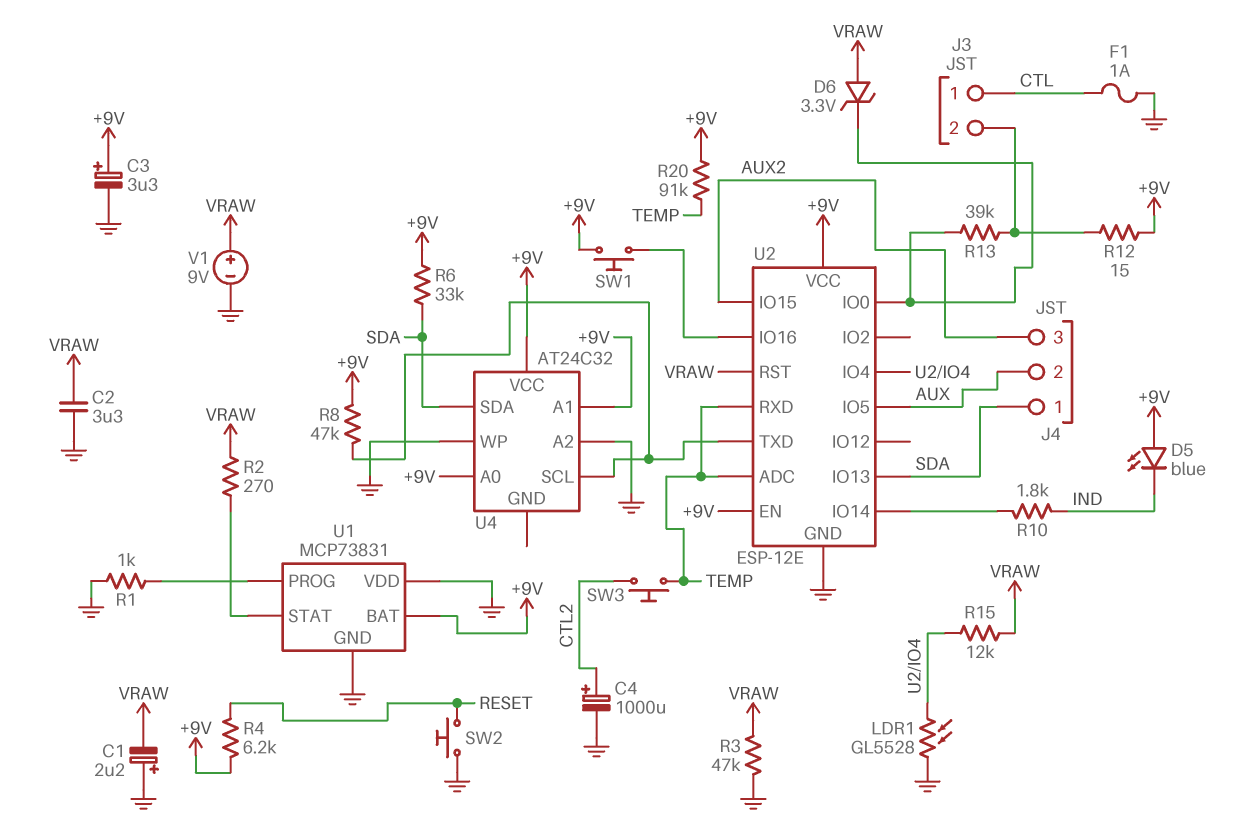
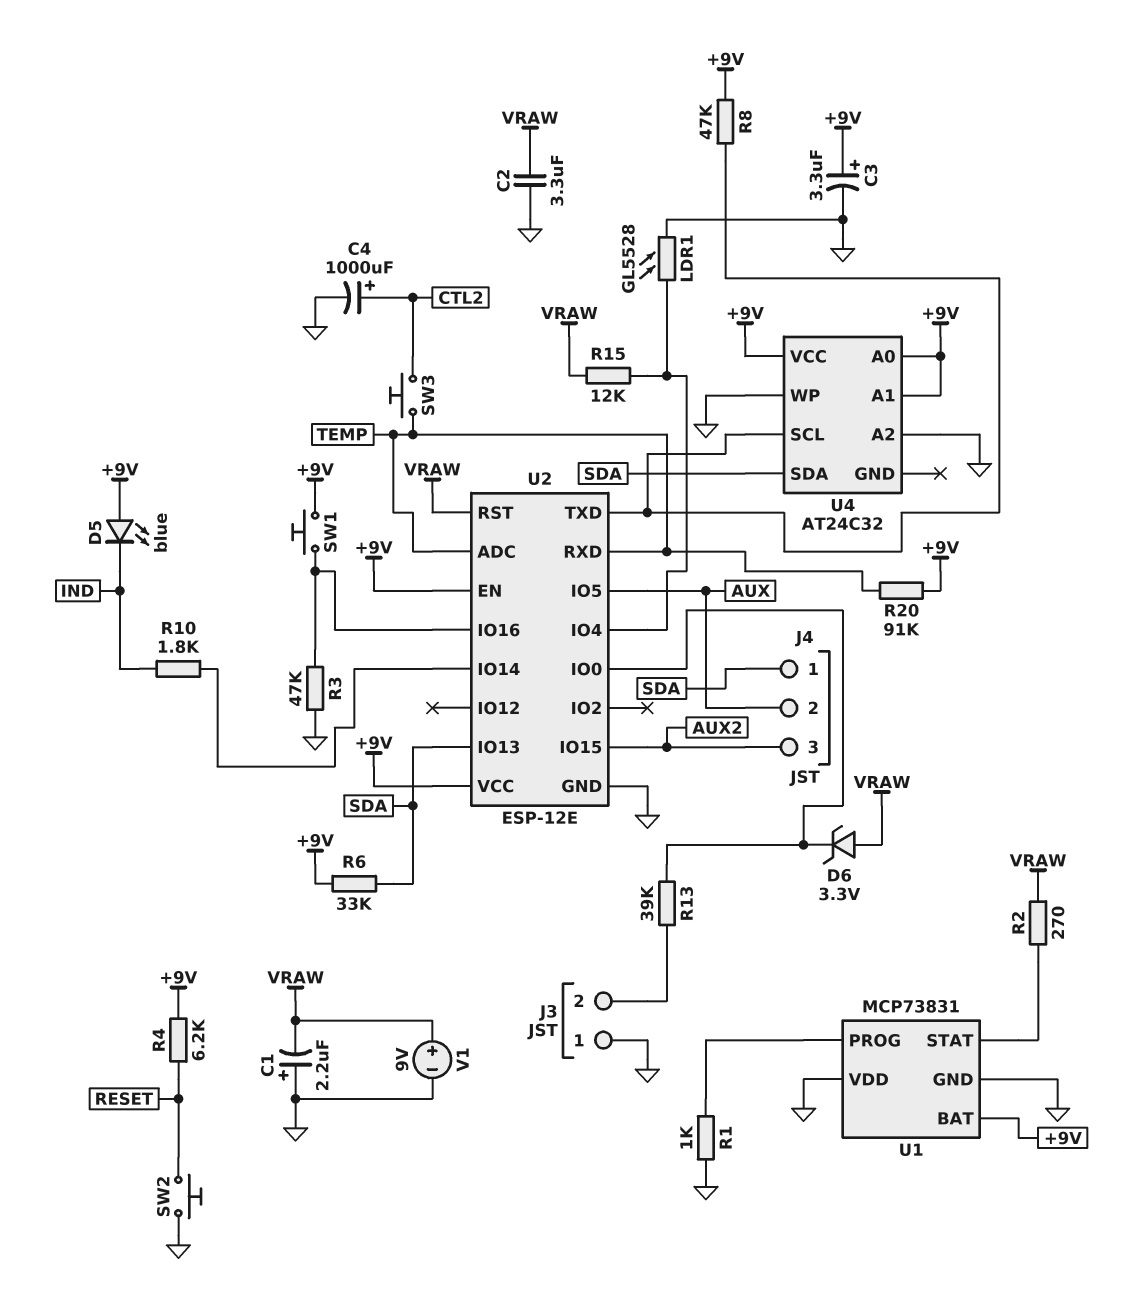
F1: 1A (CTL, GND) -> none
J3 pin 1: CTL -> GND
R3: 47k (GND, VRAW) -> 47k (GND, U2/IO16)
R12: 15 (+9V, J3/2) -> none

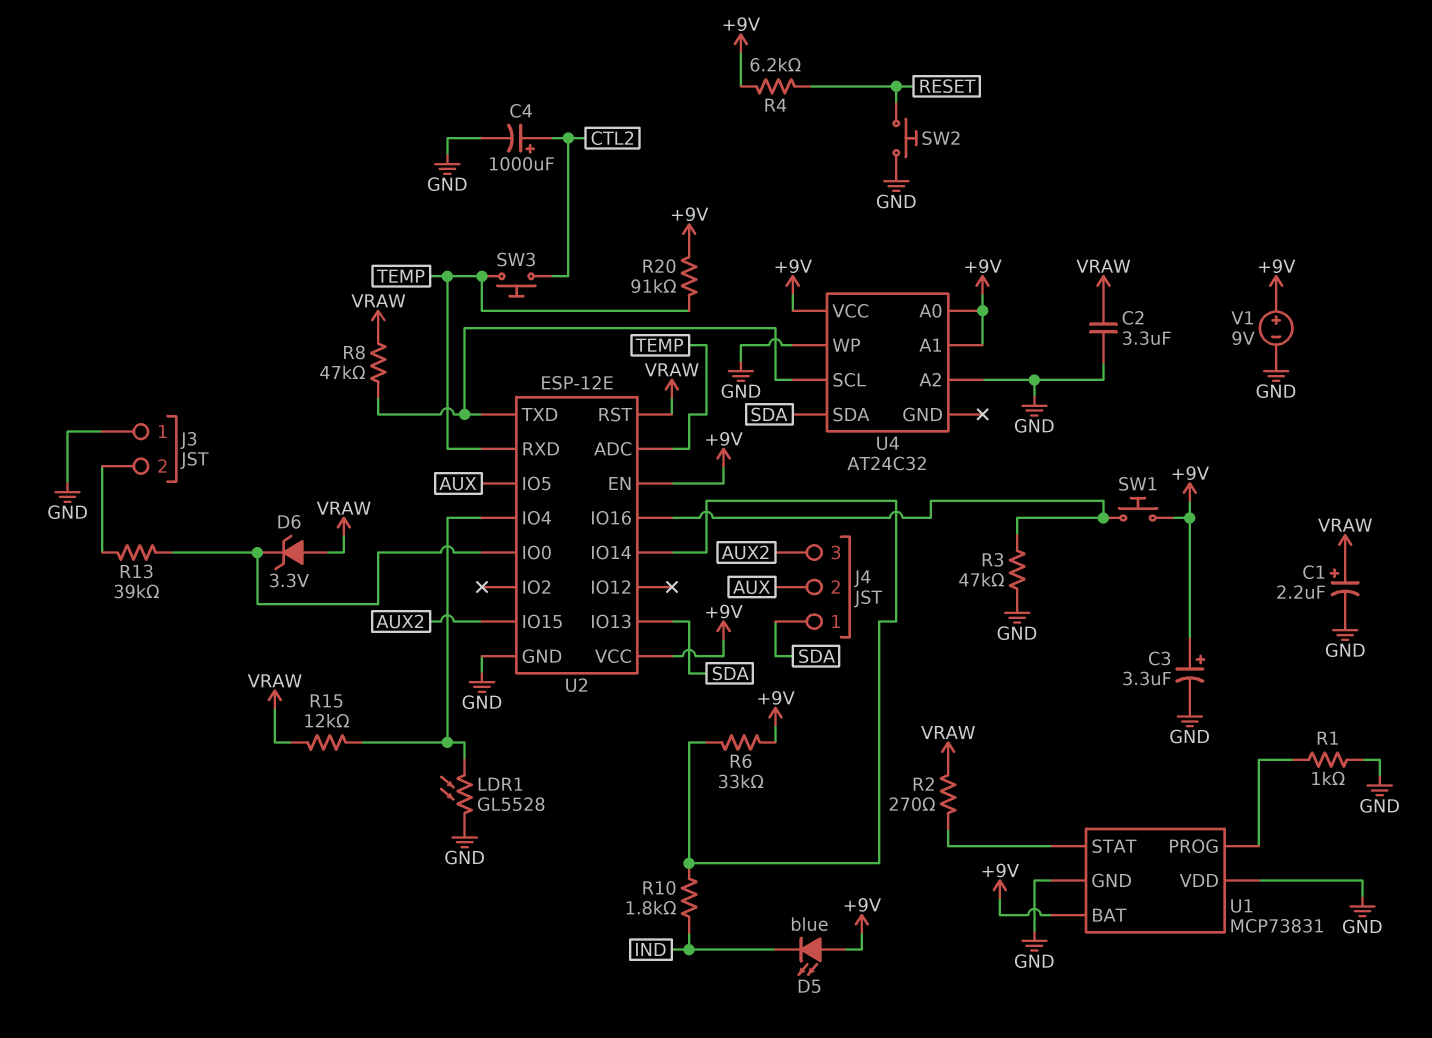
C1: 2.2uF (plus GND, minus VRAW) -> 2.2uF (plus VRAW, minus GND)
R6: 33k (+9V, SDA) -> 33k (+9V, U2/IO14)
R8: 47k (+9V, U2/TXD) -> 47k (U2/TXD, VRAW)
V1: 9V (plus VRAW, minus GND) -> 9V (plus +9V, minus GND)

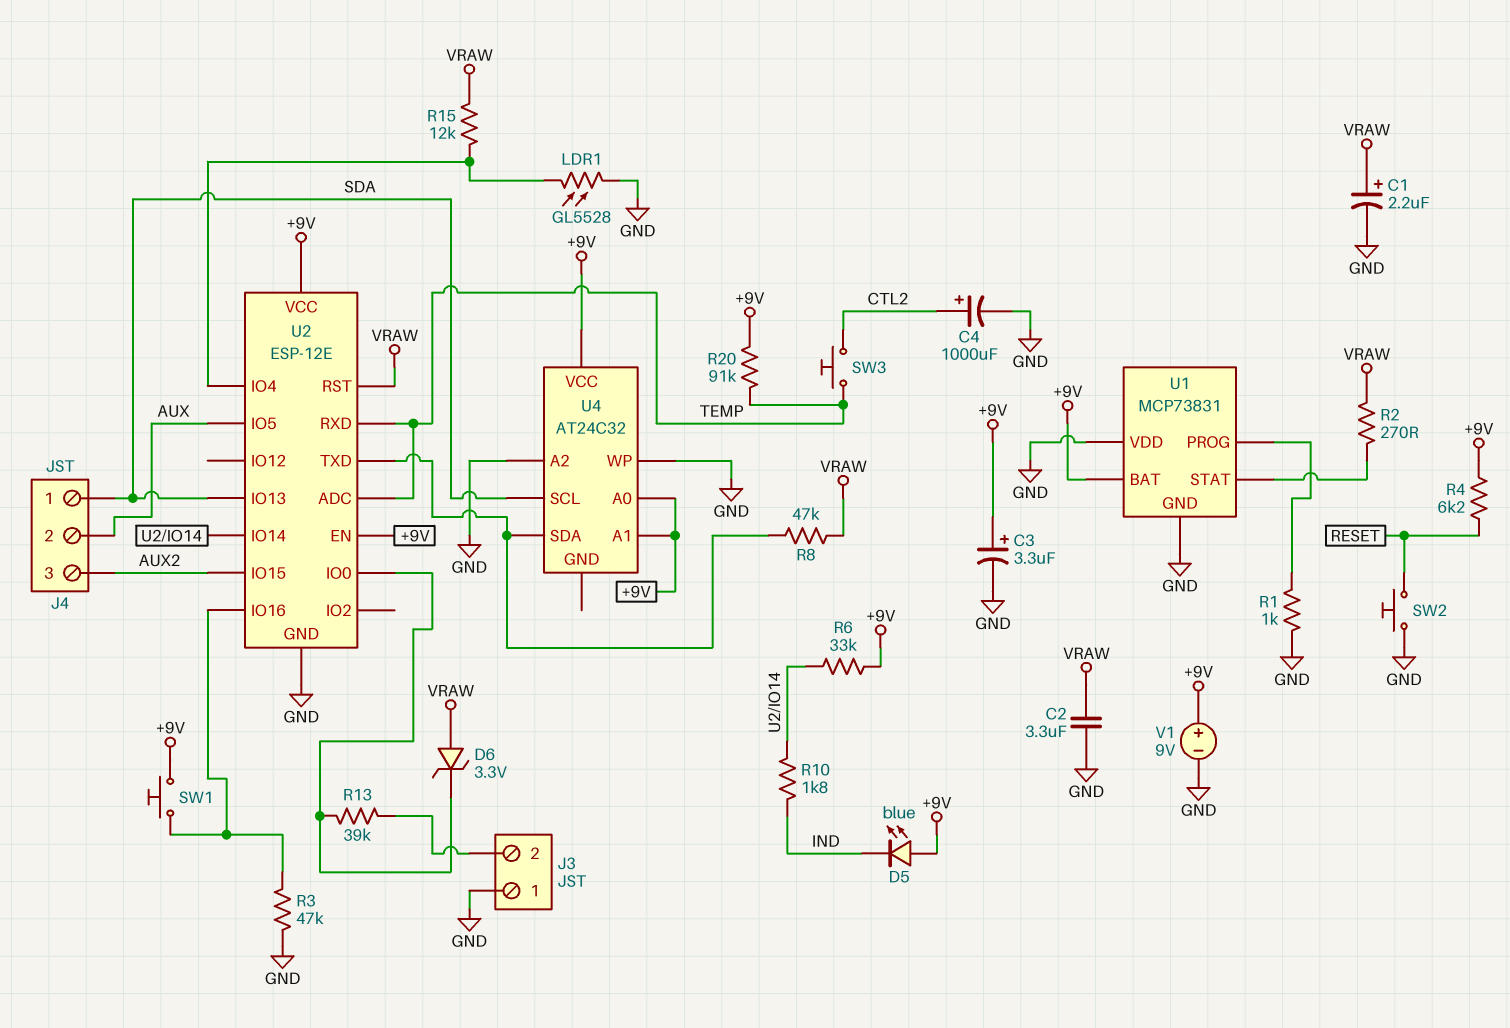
U4 pin SCL: U2/TXD -> SDA
U4 pin SDA: SDA -> U2/TXD

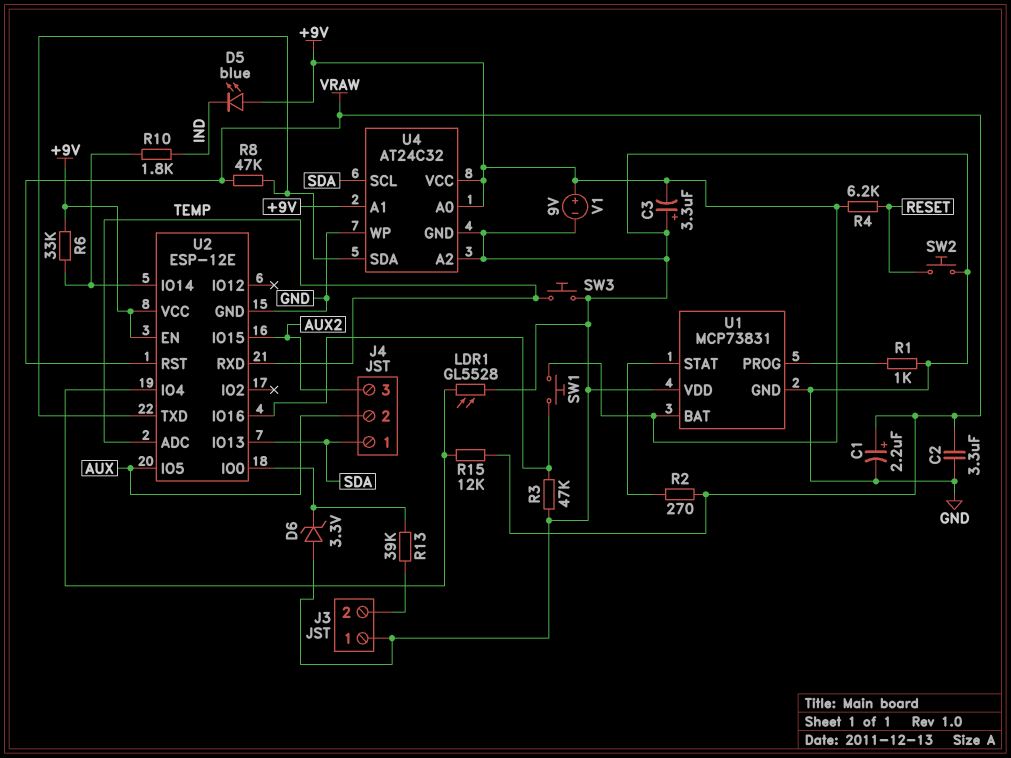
C3: 3.3uF (plus +9V, minus GND) -> 3.3uF (plus GND, minus +9V)
C4: 1000uF (plus CTL2, minus GND) -> none
D6: zener 3.3V (A VRAW, K U2/IO0) -> zener 3.3V (A GND, K U2/IO0)
R20: 91k (+9V, TEMP) -> none
SW3: button (CTL2, TEMP) -> button (GND, TEMP)
U4 pin GND: none -> GND

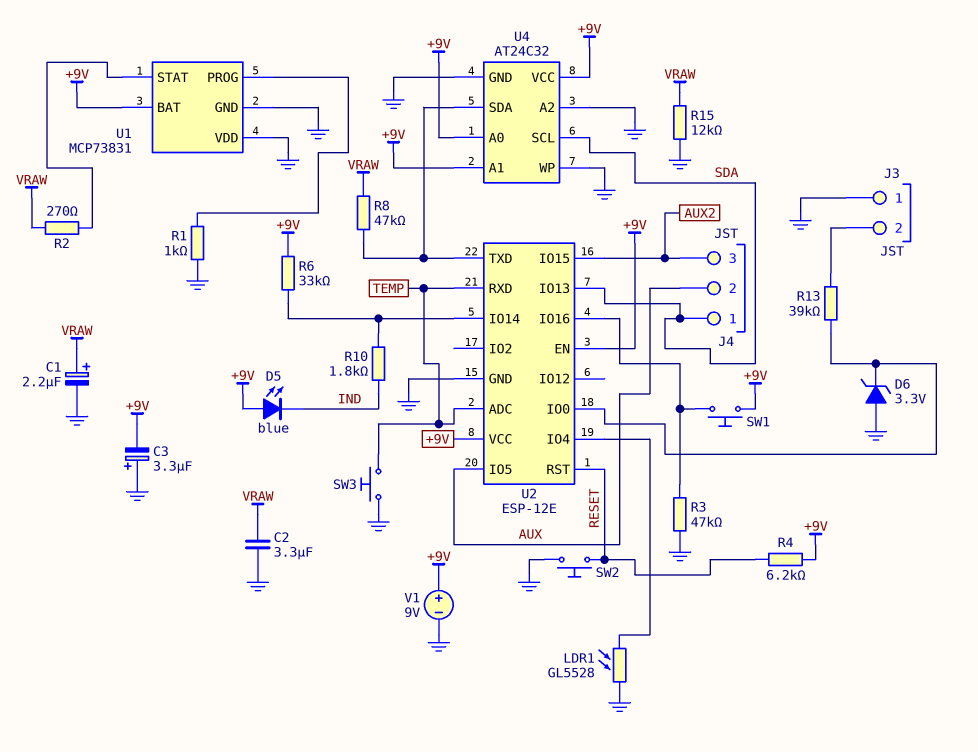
R15: 12k (U2/IO4, VRAW) -> 12k (GND, VRAW)
U2 pin RST: VRAW -> RESET

